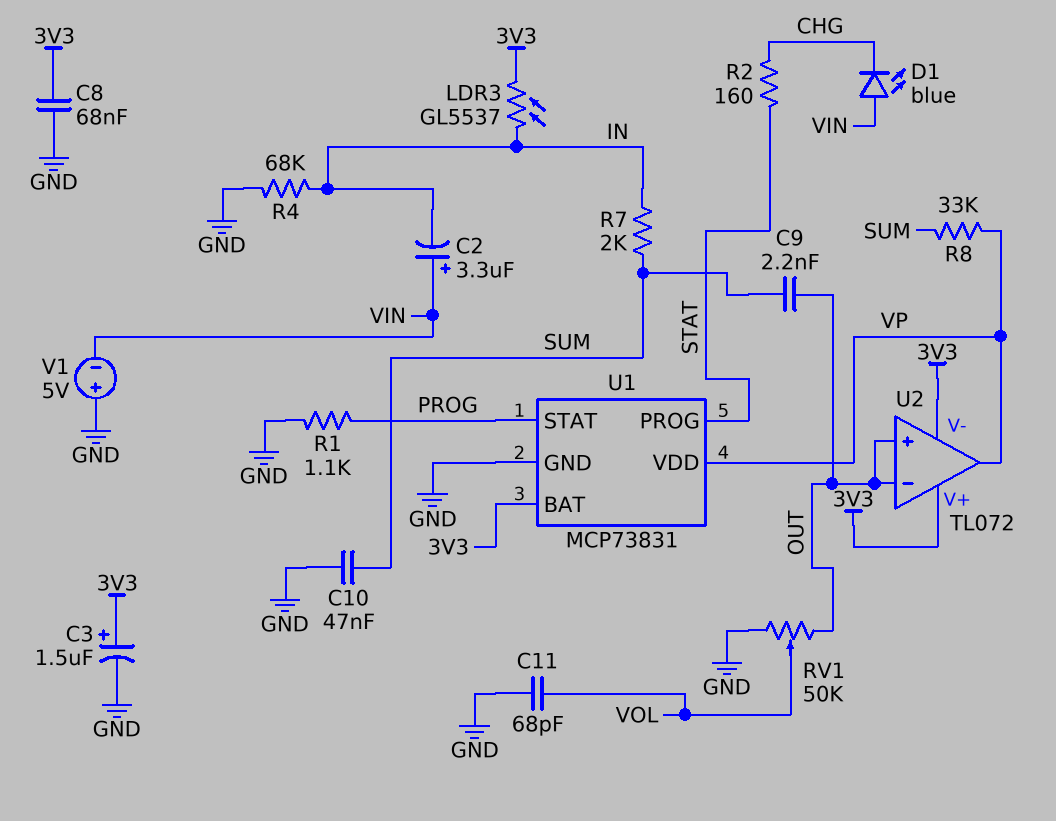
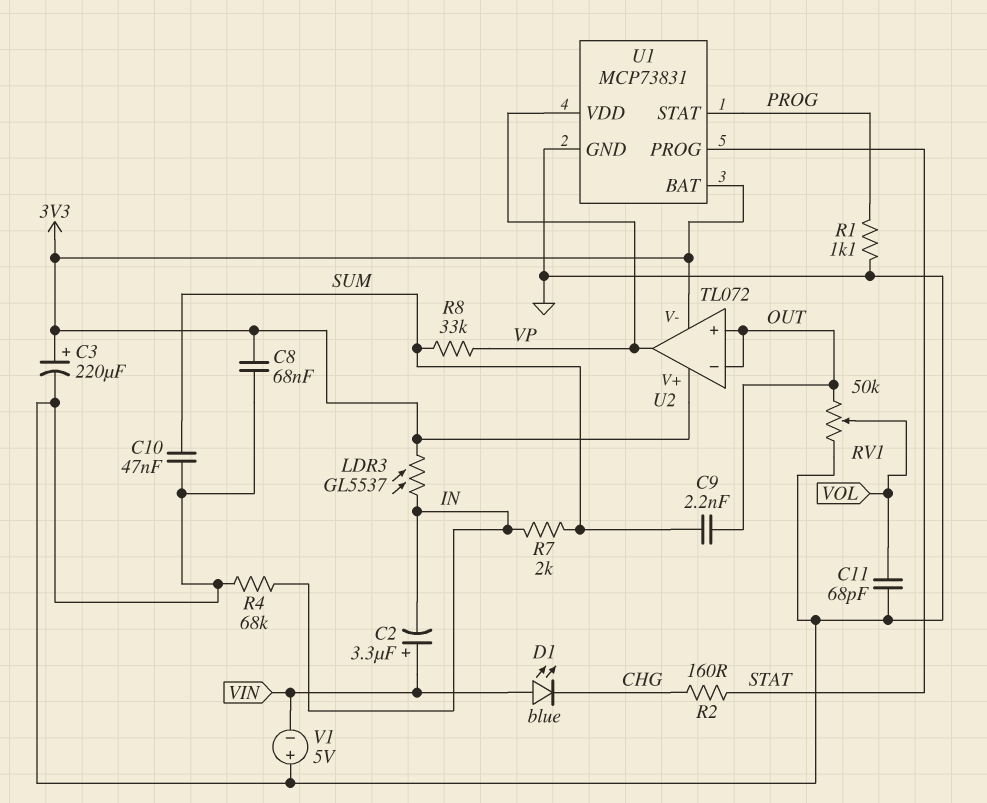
C3: 1.5uF (plus 3V3, minus GND) -> 220uF (plus 3V3, minus GND)

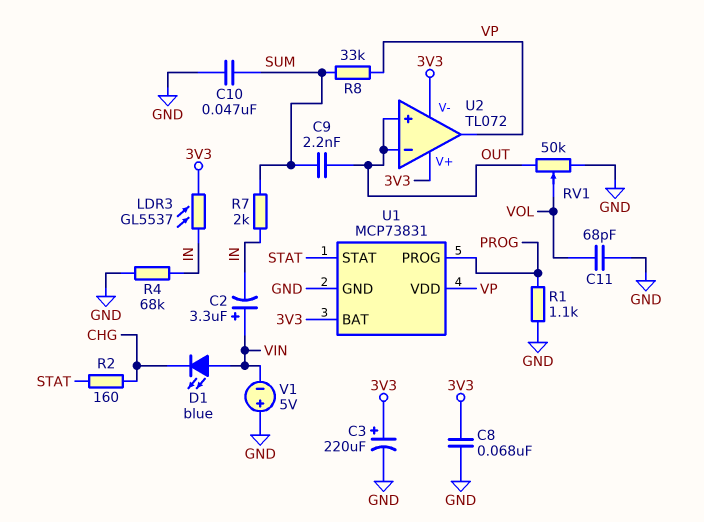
U1 pin PROG: STAT -> PROG
U1 pin STAT: PROG -> STAT

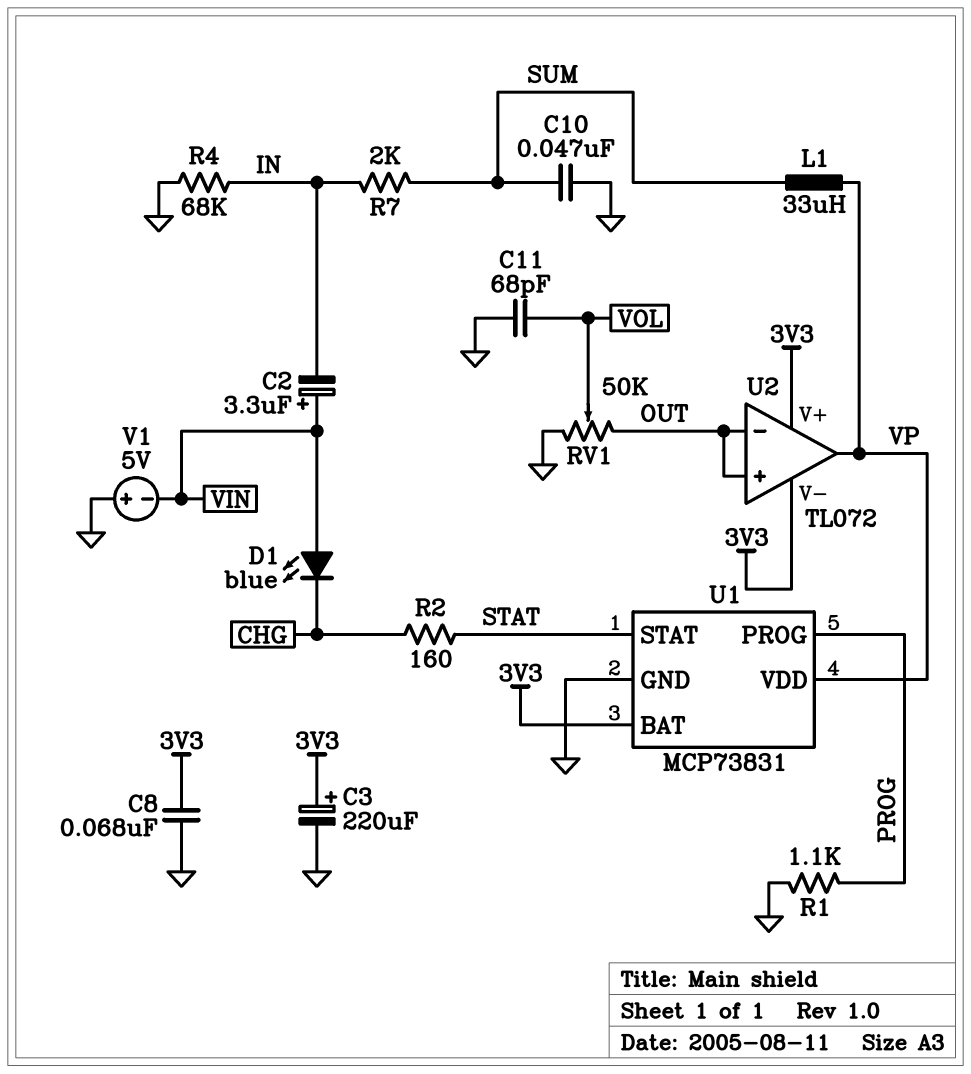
C9: 2.2nF (OUT, SUM) -> none
L1: none -> 33uH (SUM, VP)
LDR3: GL5537 (3V3, IN) -> none
R8: 33k (SUM, VP) -> none

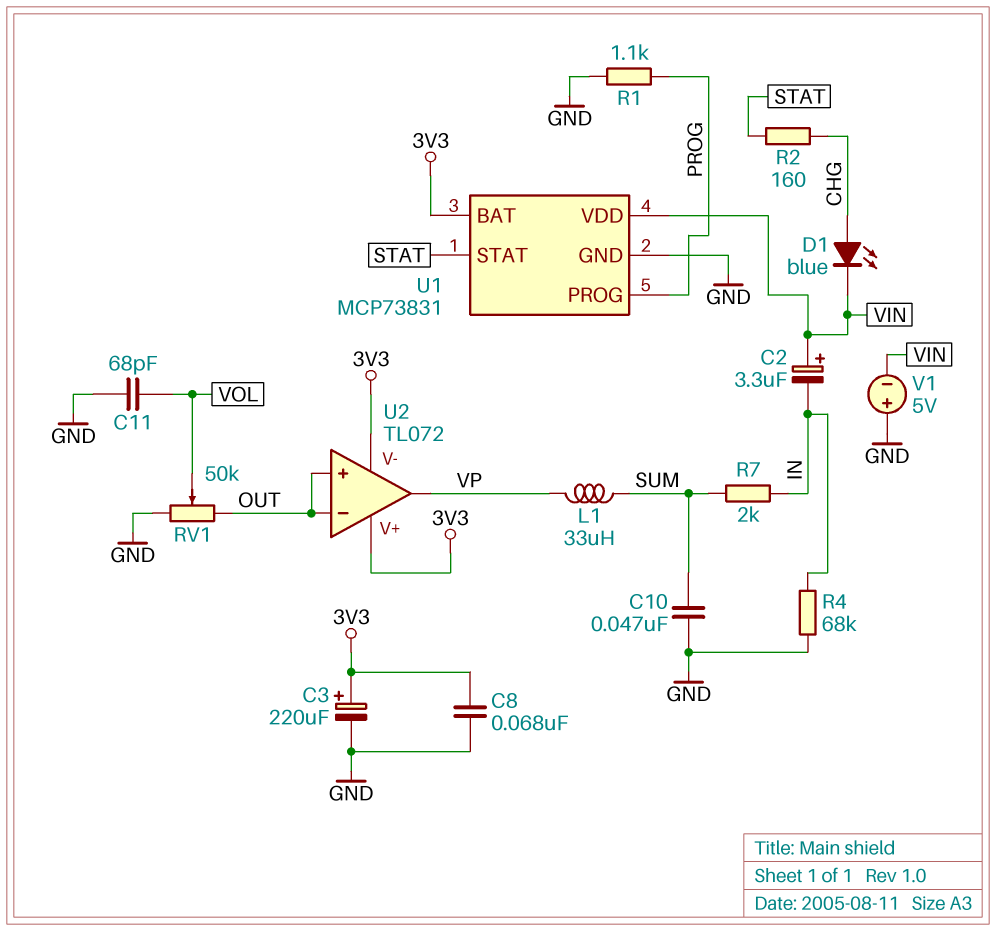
D1: LED blue (A VIN, K CHG) -> LED blue (A CHG, K VIN)
U1 pin VDD: VP -> VIN

